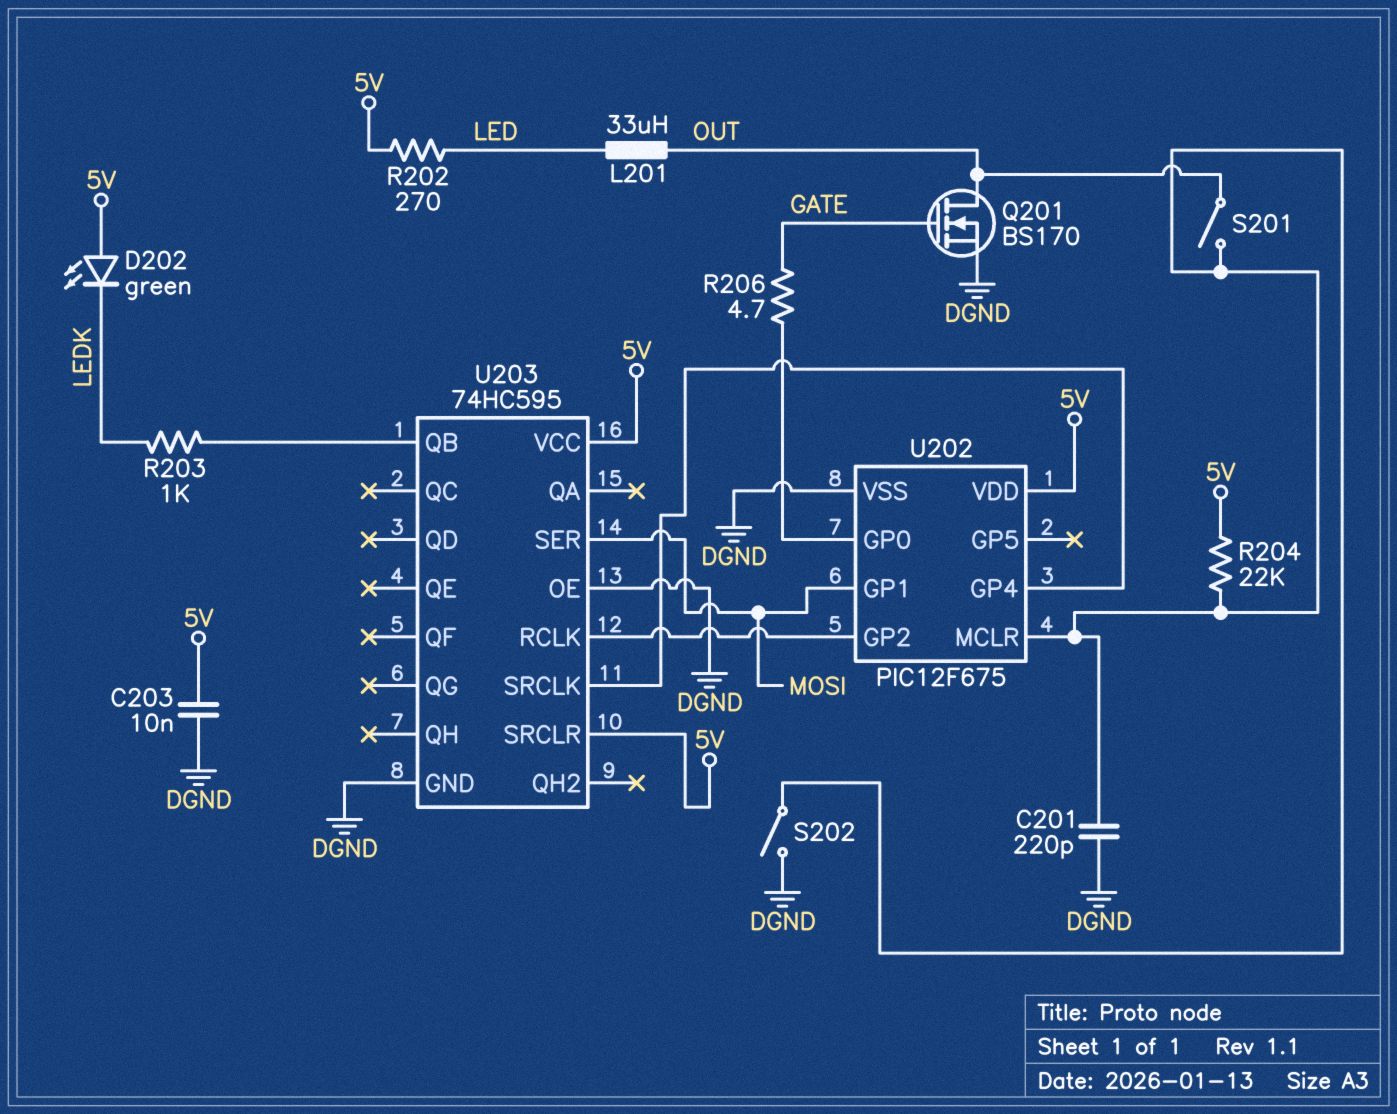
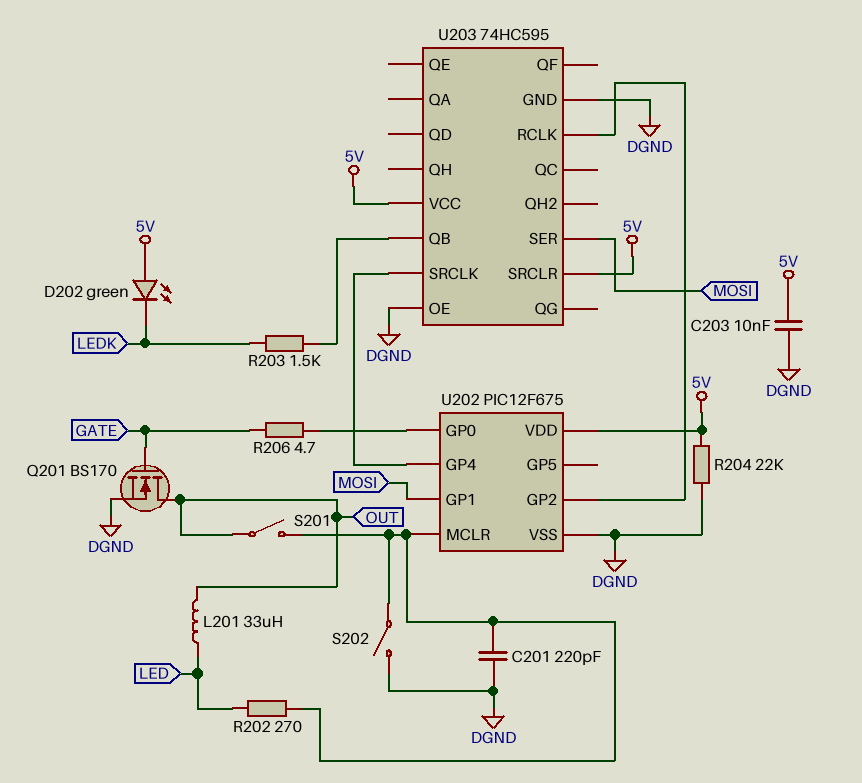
R202: 270 (5V, LED) -> 270 (LED, U202/MCLR)
R203: 1k (LEDK, U203/QB) -> 1.5k (LEDK, U203/QB)
R204: 22k (5V, U202/MCLR) -> 22k (5V, DGND)

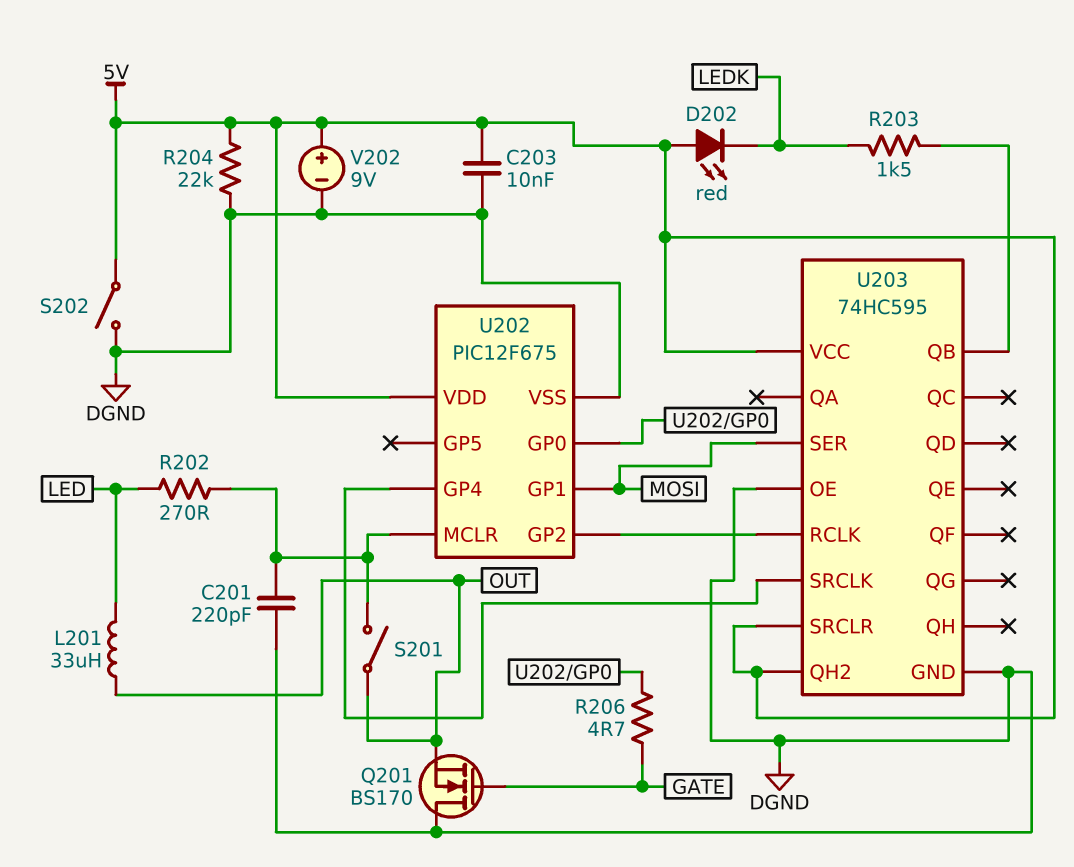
D202: LED green (A 5V, K LEDK) -> LED red (A 5V, K LEDK)
Q201: NMOS BS170 (G GATE, D OUT, S DGND) -> NMOS BS170 (G GATE, D DGND, S OUT)
S202: switch (DGND, U202/MCLR) -> switch (5V, DGND)
U203 pin QH2: none -> 5V
V202: none -> 9V (plus 5V, minus DGND)

